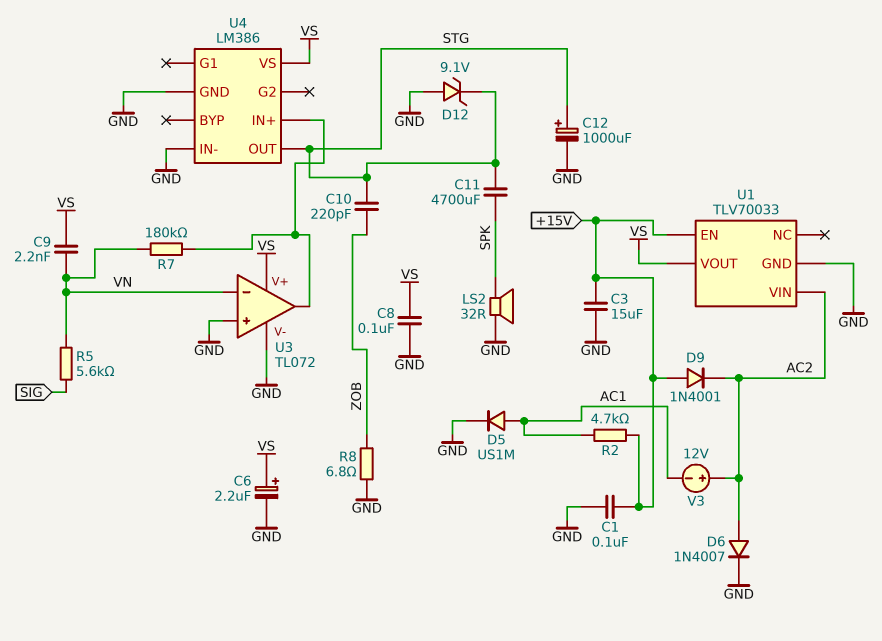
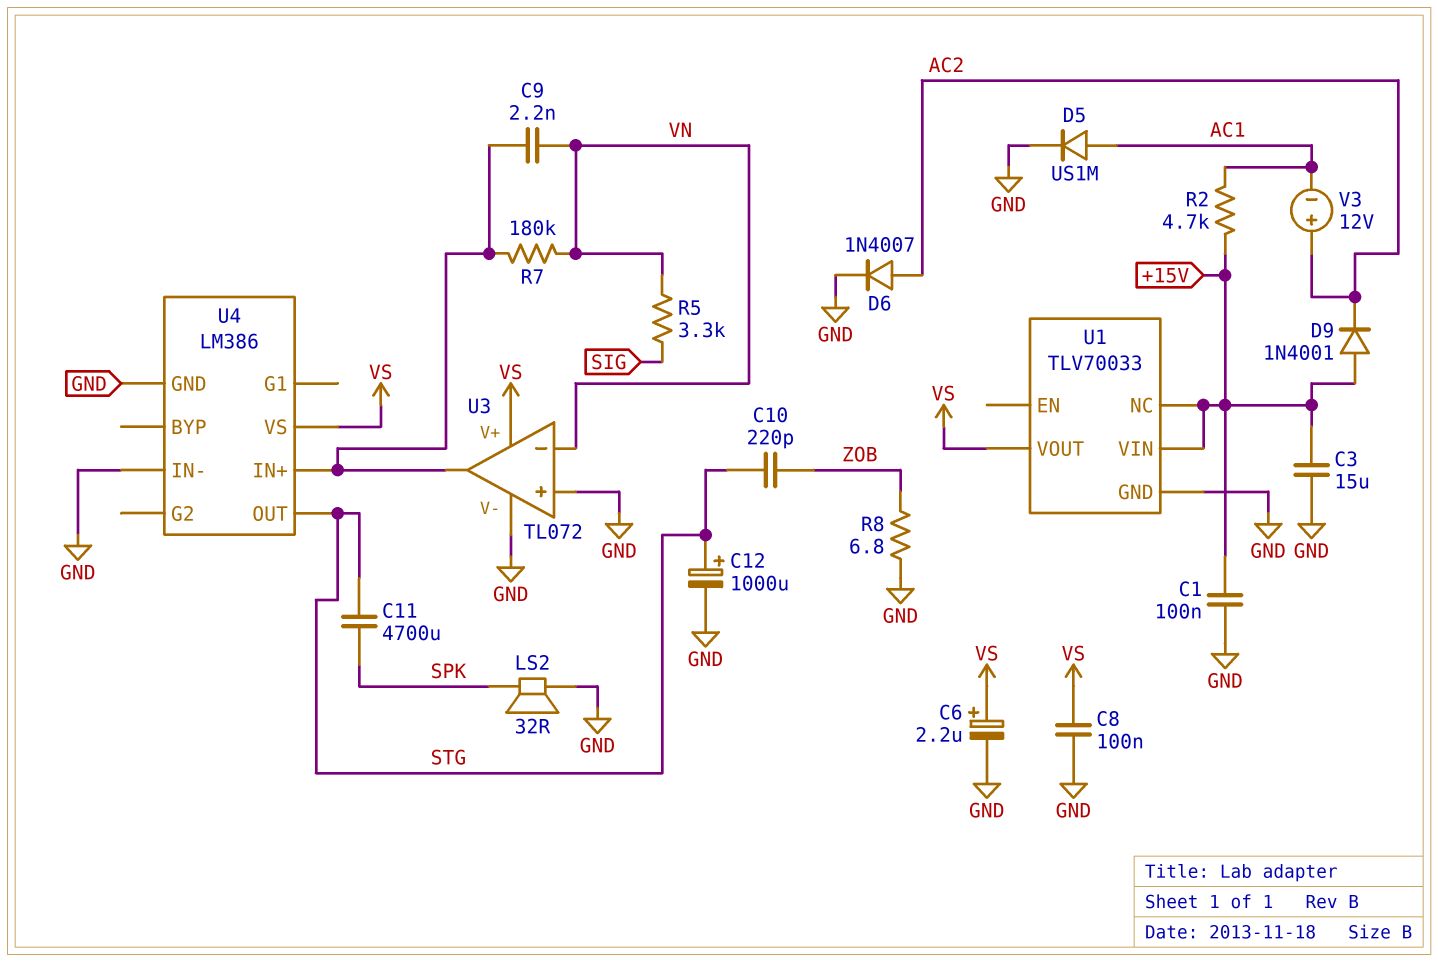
C9: 2.2nF (VN, VS) -> 2.2nF (U3/out, VN)
D12: zener 9.1V (A GND, K STG) -> none
R5: 5.6k (SIG, VN) -> 3.3k (SIG, VN)
U1 pin EN: +15V -> none
U1 pin NC: none -> +15V
U1 pin VIN: AC2 -> +15V

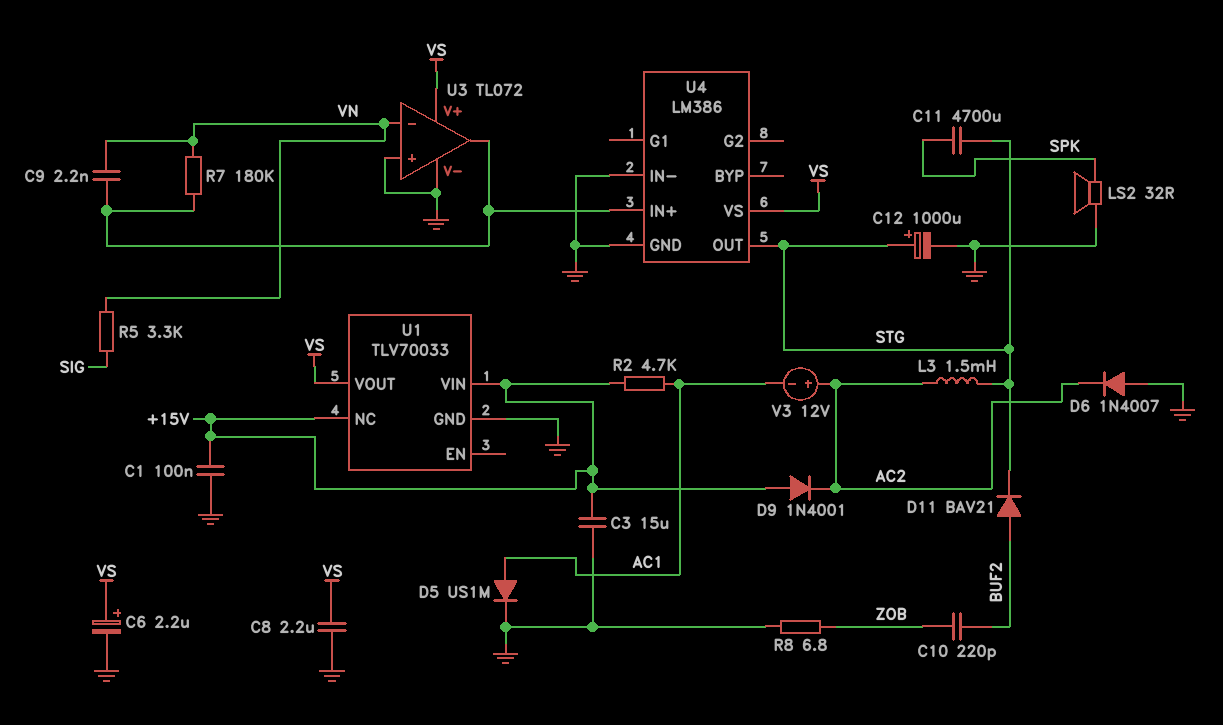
C8: 100nF (GND, VS) -> 2.2uF (GND, VS)
C10: 220pF (STG, ZOB) -> 220pF (BUF2, ZOB)
D6: diode 1N4007 (A AC2, K GND) -> diode 1N4007 (A GND, K AC2)
D11: none -> diode BAV21 (A BUF2, K STG)
L3: none -> 1.5mH (AC2, STG)

